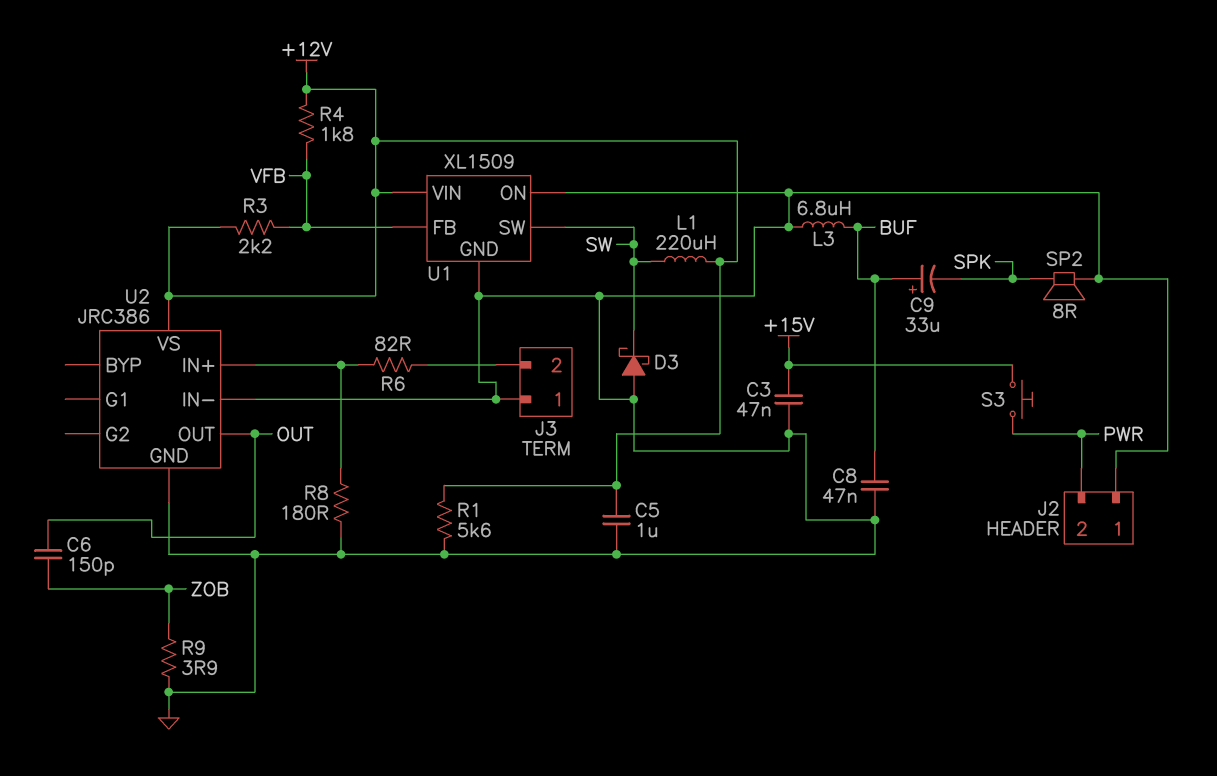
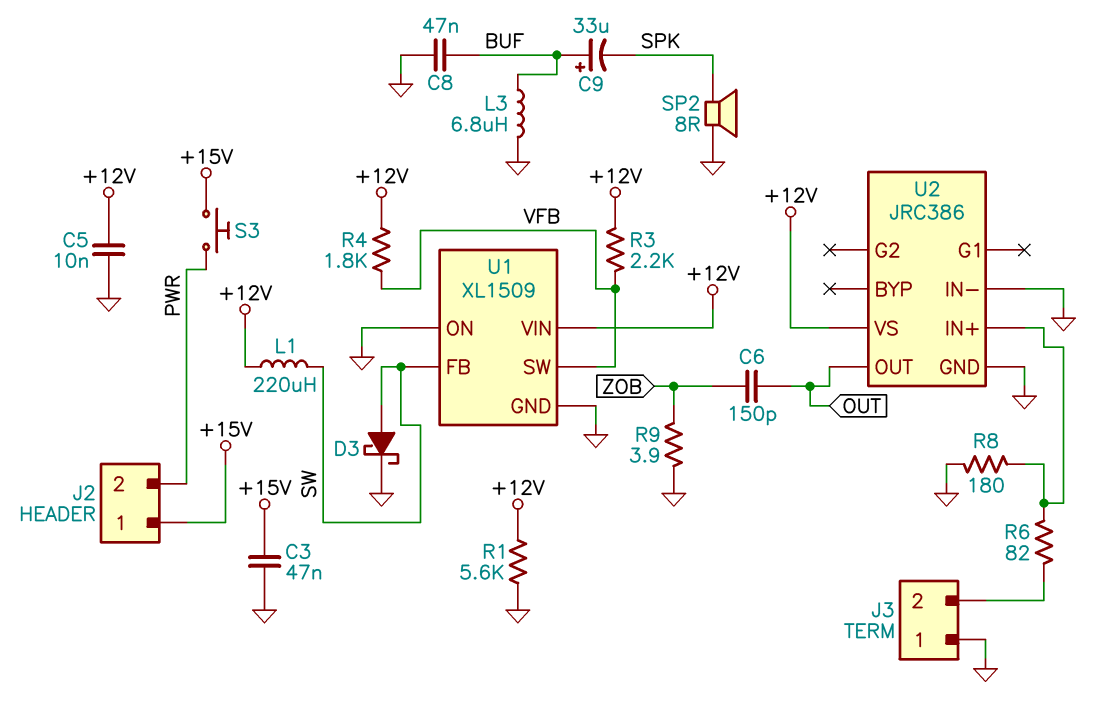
C5: 1uF (+12V, GND) -> 10nF (+12V, GND)
D3: schottky (A GND, K SW) -> schottky (A SW, K GND)
J2 pin 1: GND -> +15V
U1 pin FB: VFB -> SW
U1 pin SW: SW -> VFB

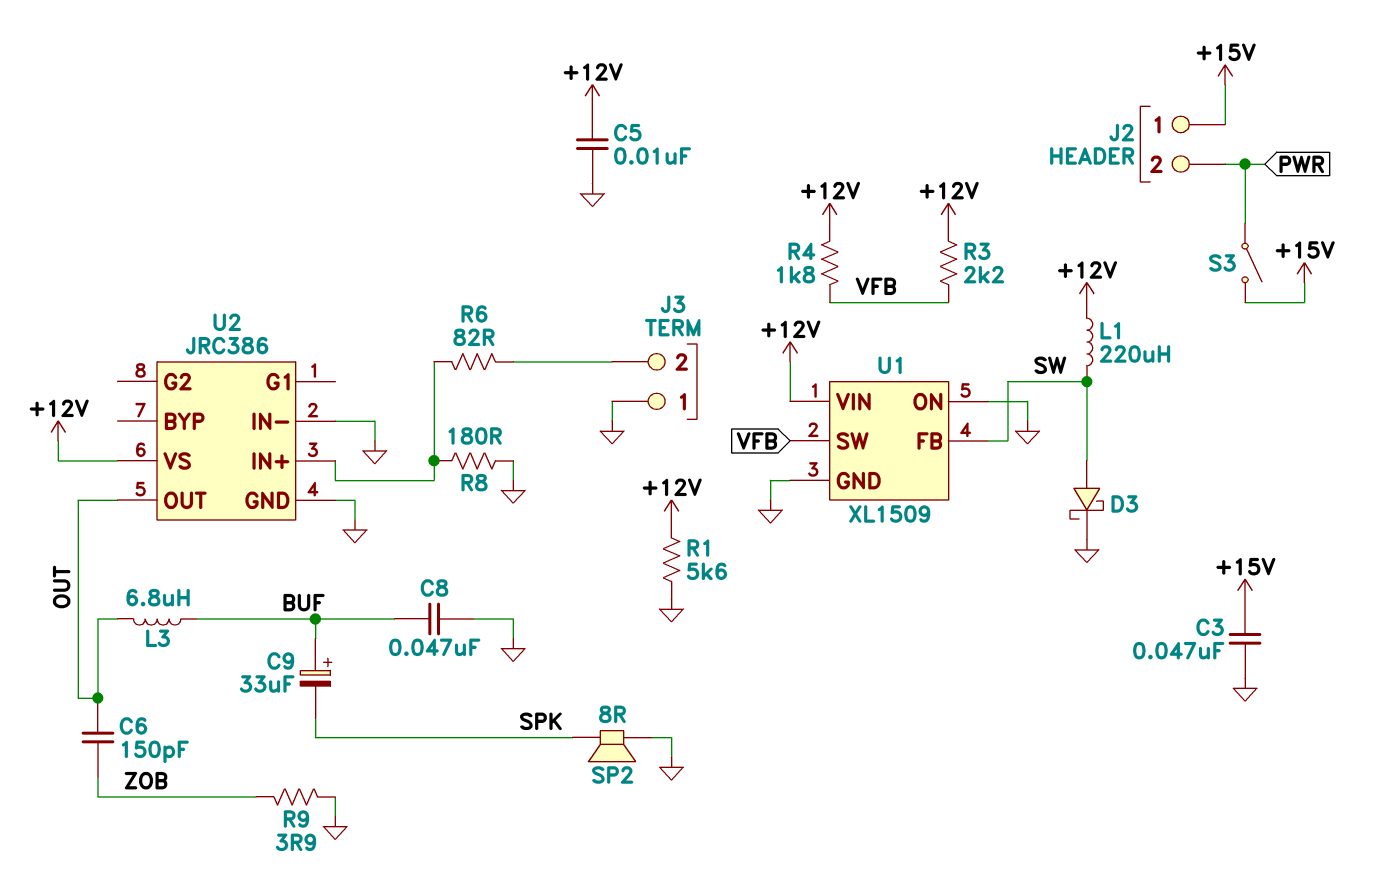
L3: 6.8uH (BUF, GND) -> 6.8uH (BUF, OUT)
S3: button (+15V, PWR) -> switch (+15V, PWR)

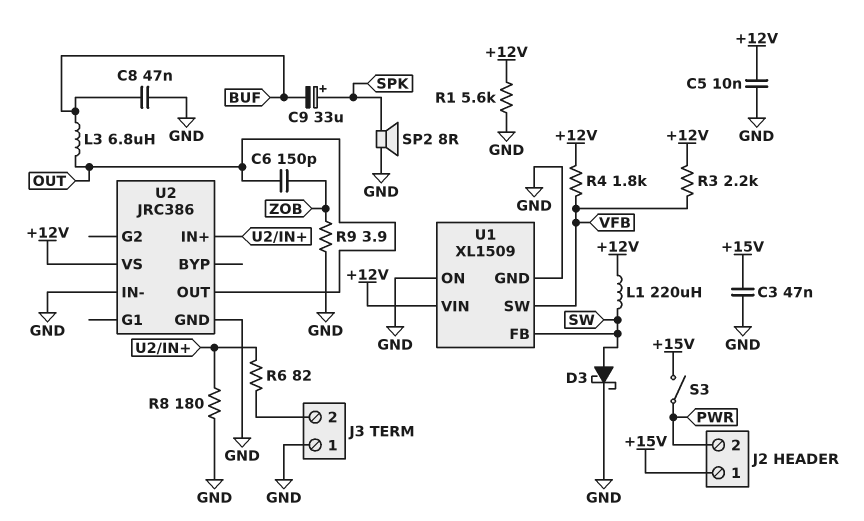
C9: 33uF (plus BUF, minus SPK) -> 33uF (plus SPK, minus BUF)

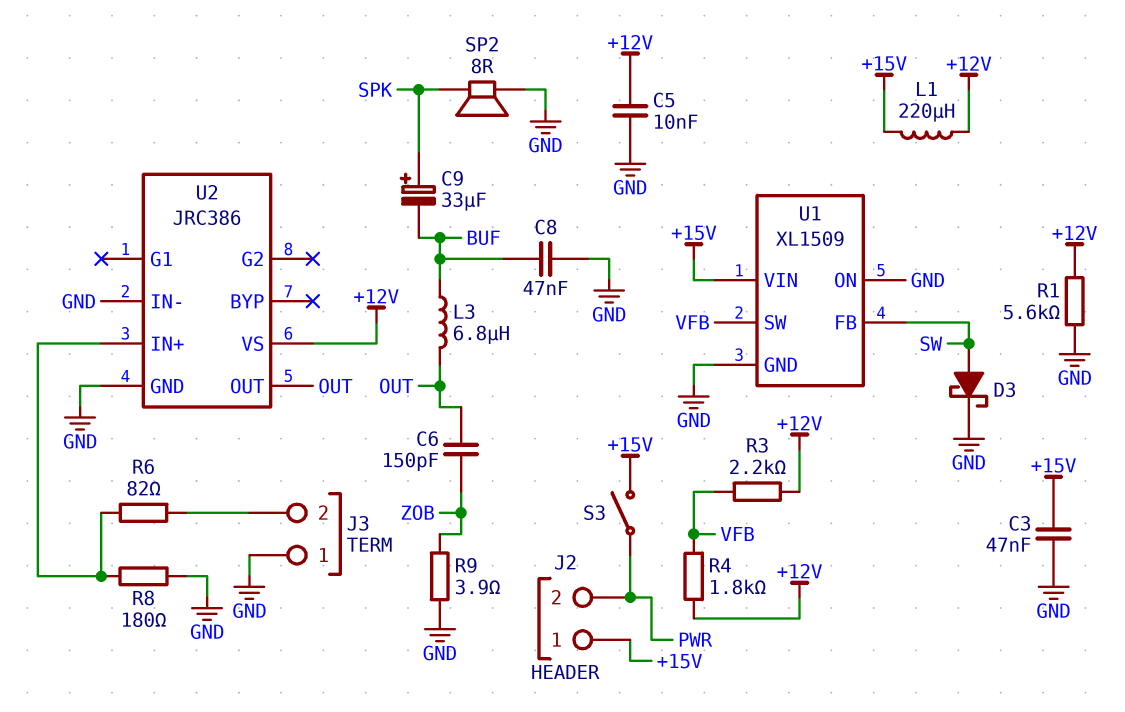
L1: 220uH (+12V, SW) -> 220uH (+12V, +15V)
U1 pin VIN: +12V -> +15V

